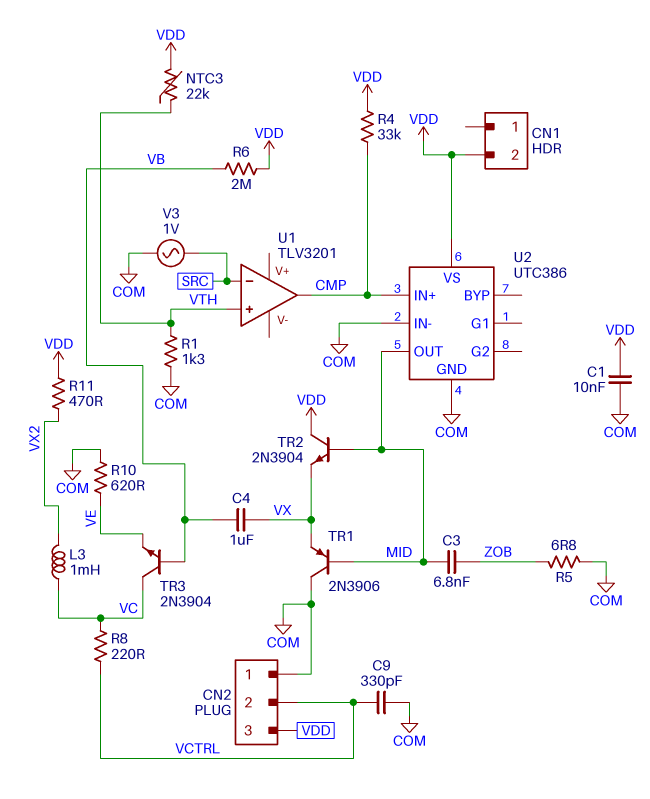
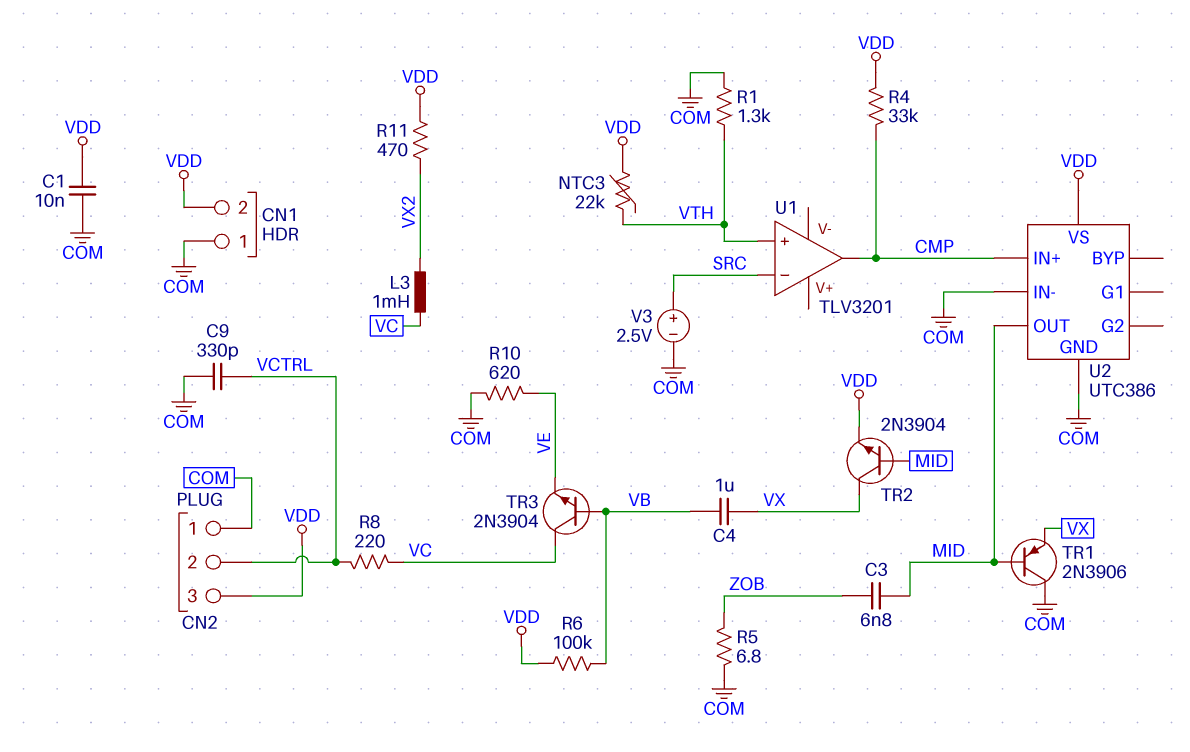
CN1 pin 1: none -> COM
R6: 2M (VB, VDD) -> 100k (VB, VDD)
TR2: NPN 2N3904 (B MID, C VDD, E VX) -> NPN 2N3904 (B MID, C VX, E VDD)
V3: AC 1V (COM, SRC) -> 2.5V (plus SRC, minus COM)

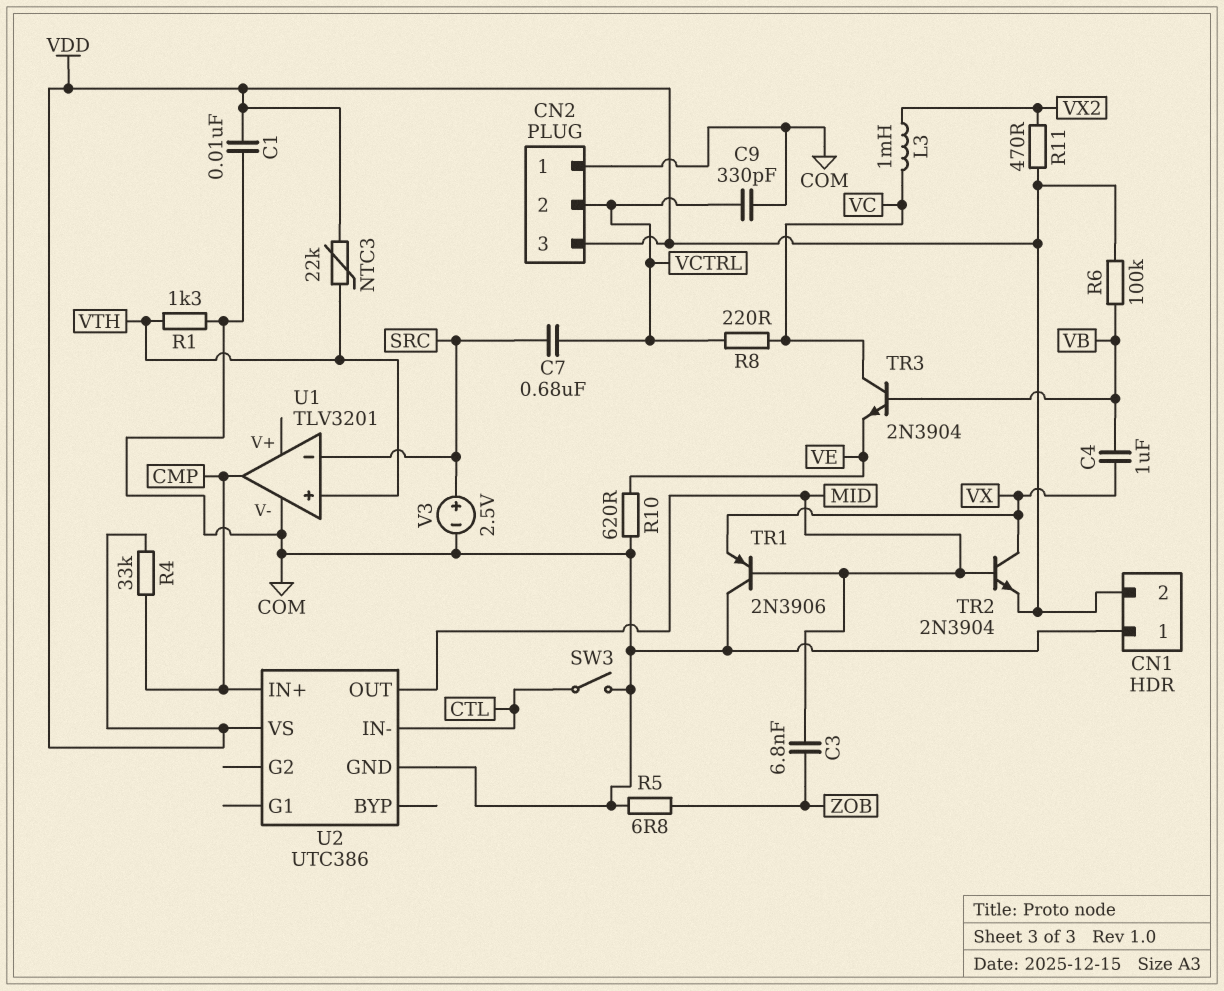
C7: none -> 680nF (SRC, VCTRL)
SW3: none -> switch (COM, CTL)
U1 pin V-: none -> COM
U2 pin IN-: COM -> CTL

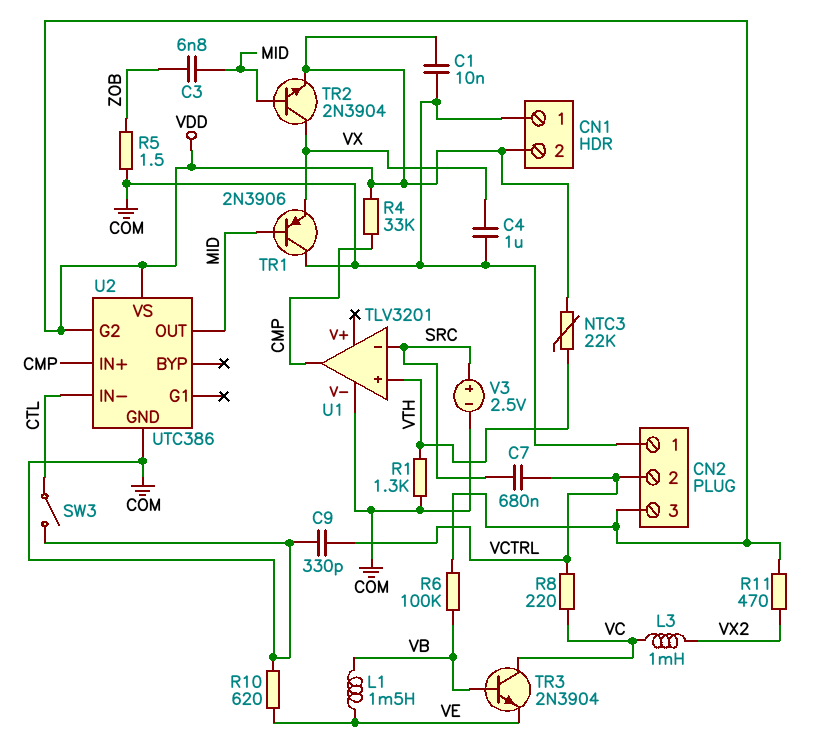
C4: 1uF (VB, VX) -> 1uF (COM, VX)
L1: none -> 1.5mH (VB, VE)
R5: 6.8 (COM, ZOB) -> 1.5 (COM, ZOB)
U2 pin G2: none -> VDD

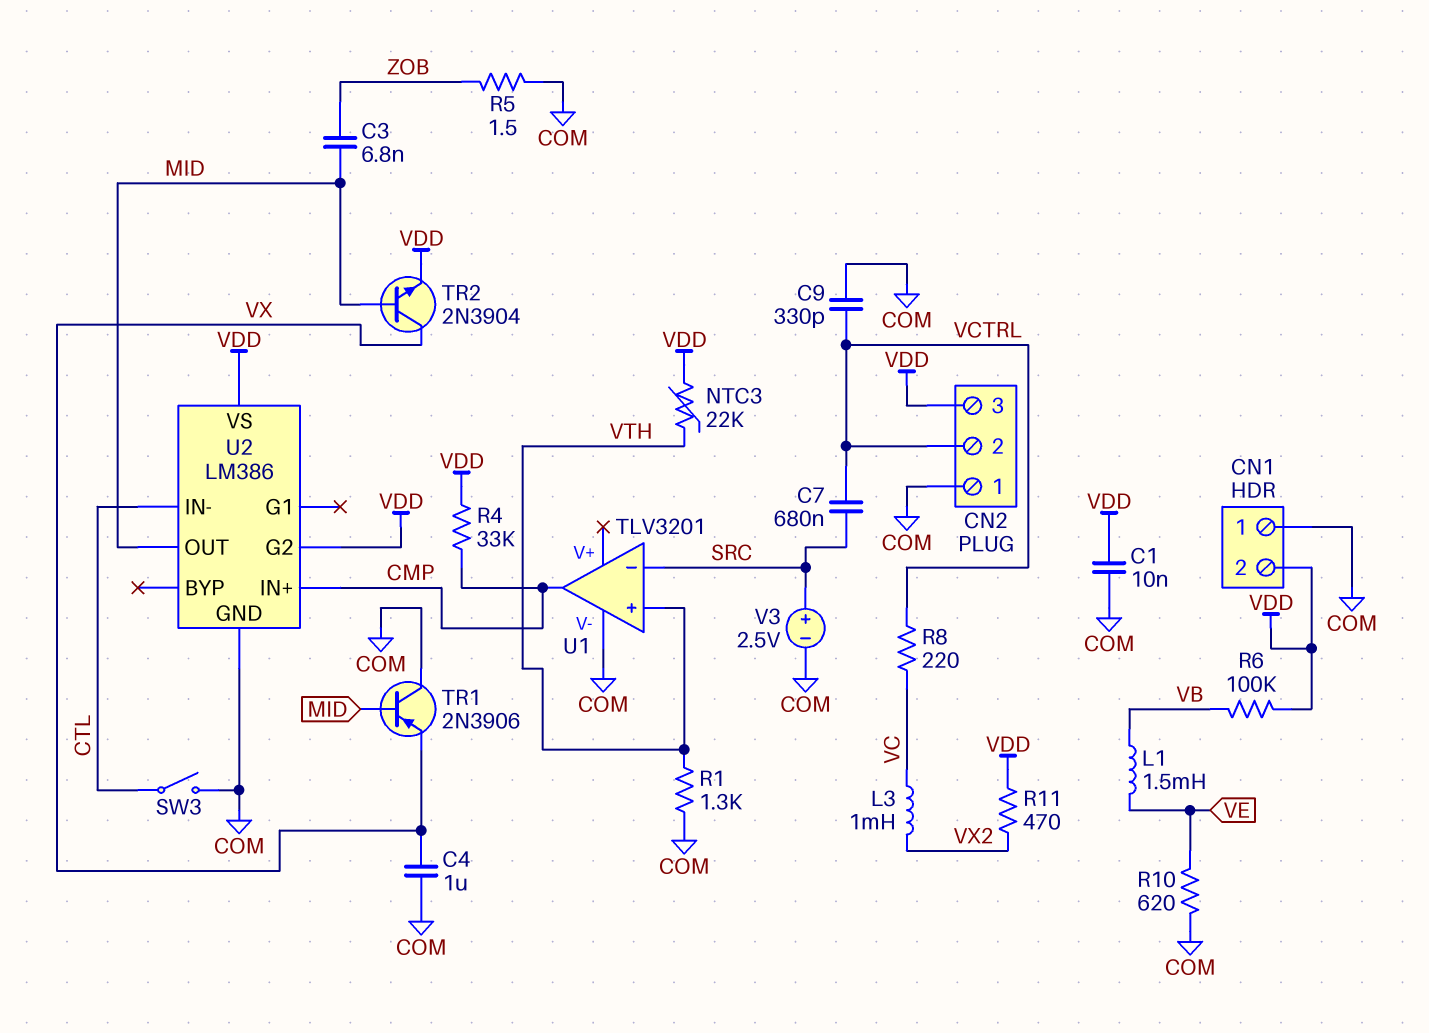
TR3: NPN 2N3904 (B VB, C VC, E VE) -> none
U2: UTC386 -> LM386

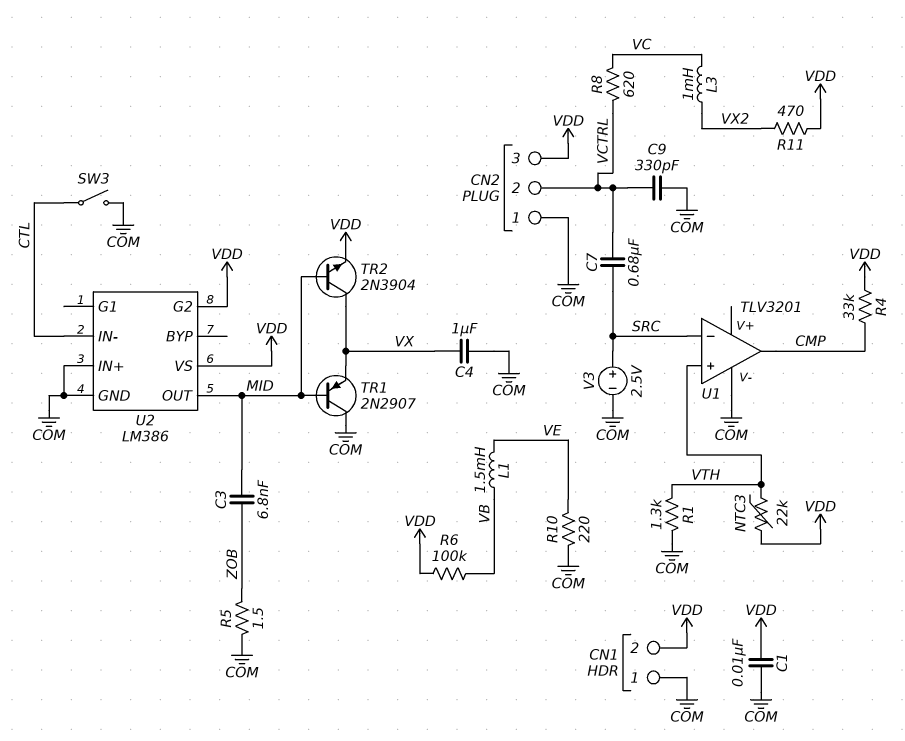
R8: 220 (VC, VCTRL) -> 620 (VC, VCTRL)
R10: 620 (COM, VE) -> 220 (COM, VE)
TR1: PNP 2N3906 (B MID, C COM, E VX) -> PNP 2N2907 (B MID, C COM, E VX)
U2 pin IN+: CMP -> COM

